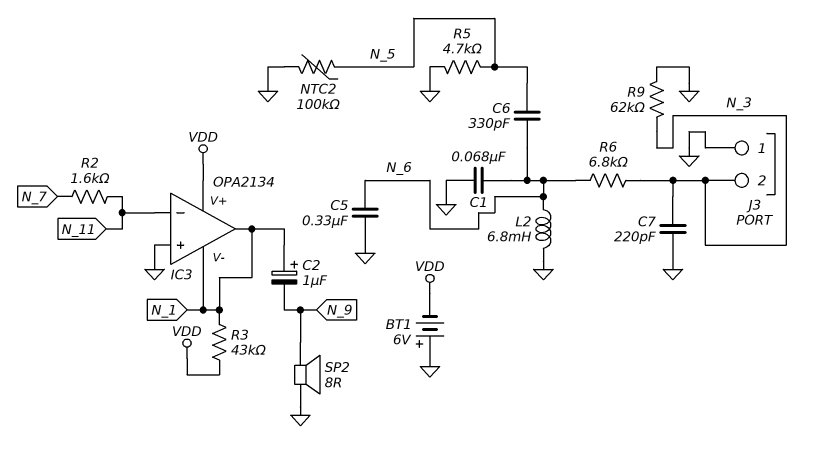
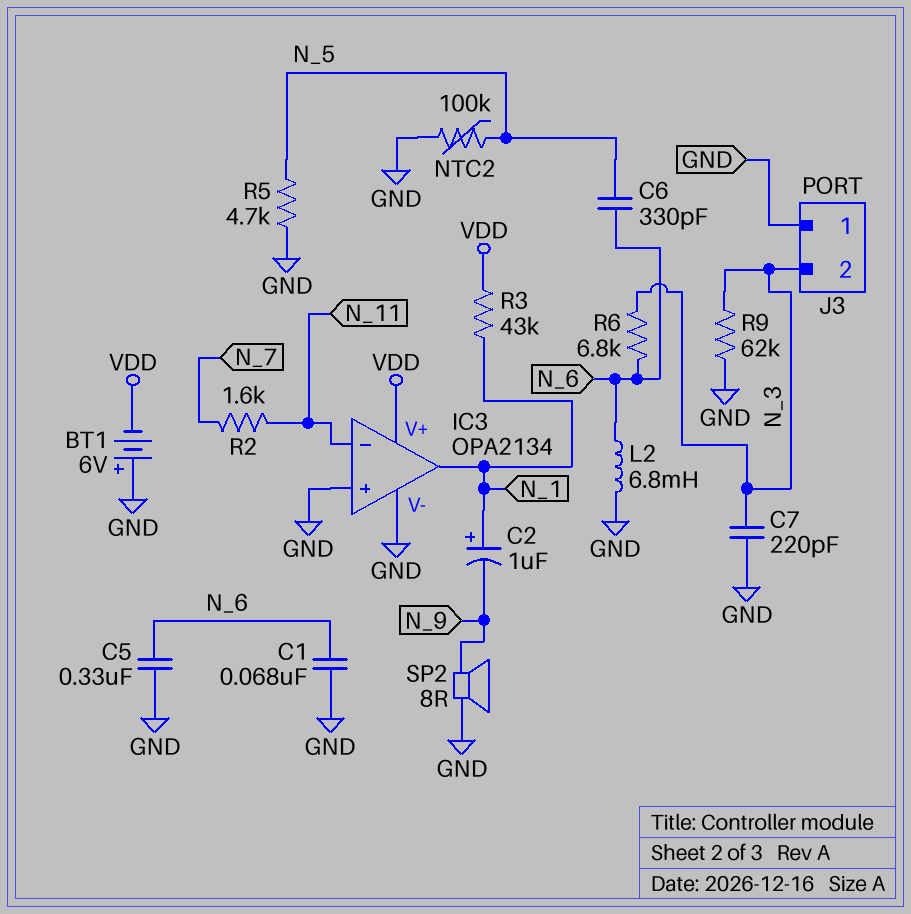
IC3 pin V-: N_1 -> GND

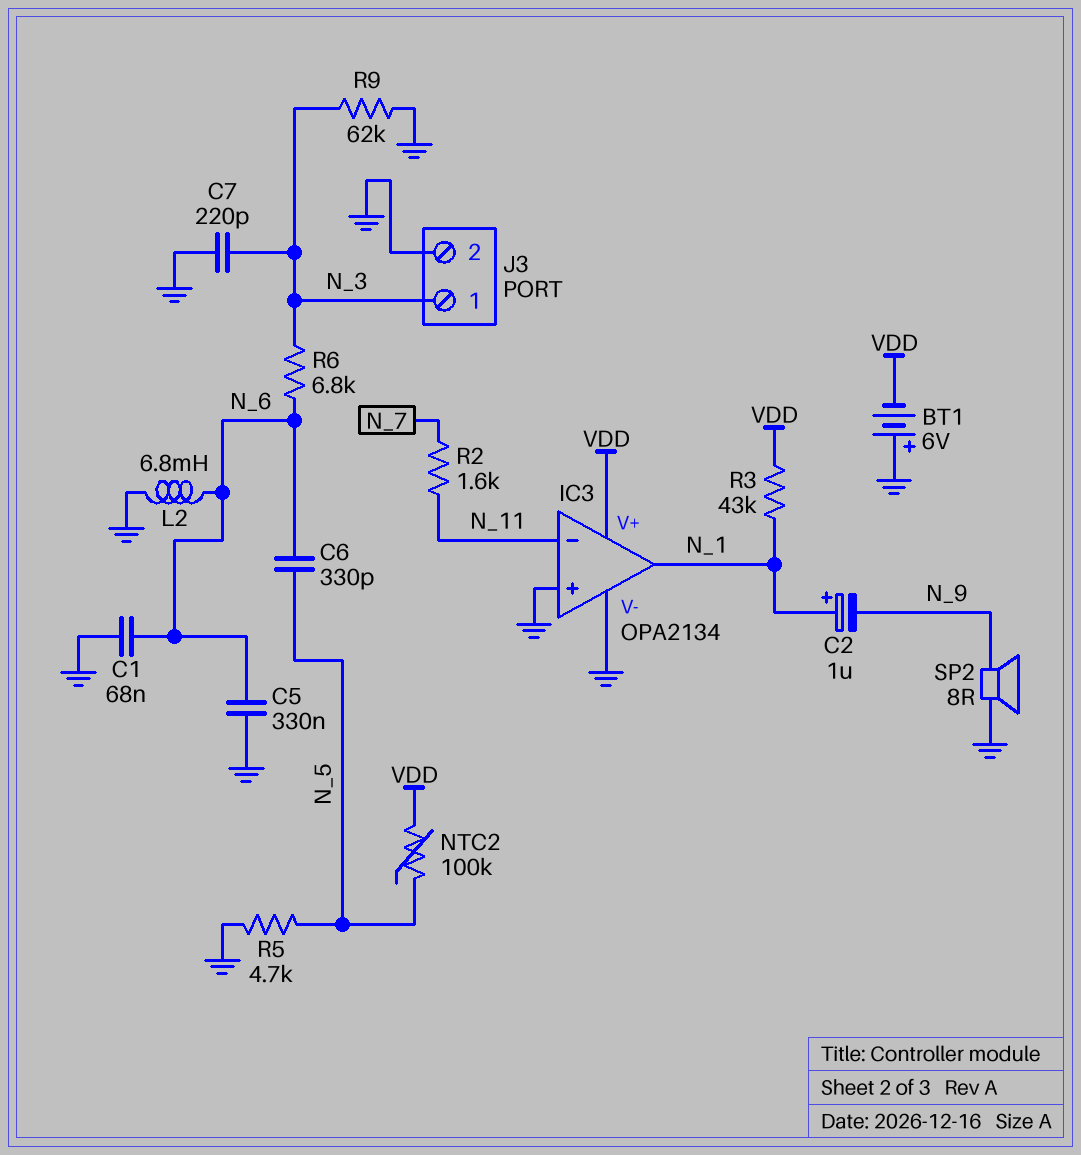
J3 pin 1: GND -> N_3
J3 pin 2: N_3 -> GND
NTC2: 100k (GND, N_5) -> 100k (N_5, VDD)

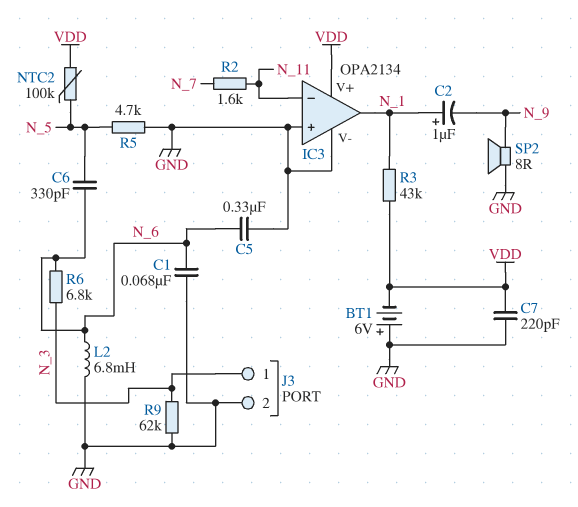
C7: 220pF (GND, N_3) -> 220pF (GND, VDD)

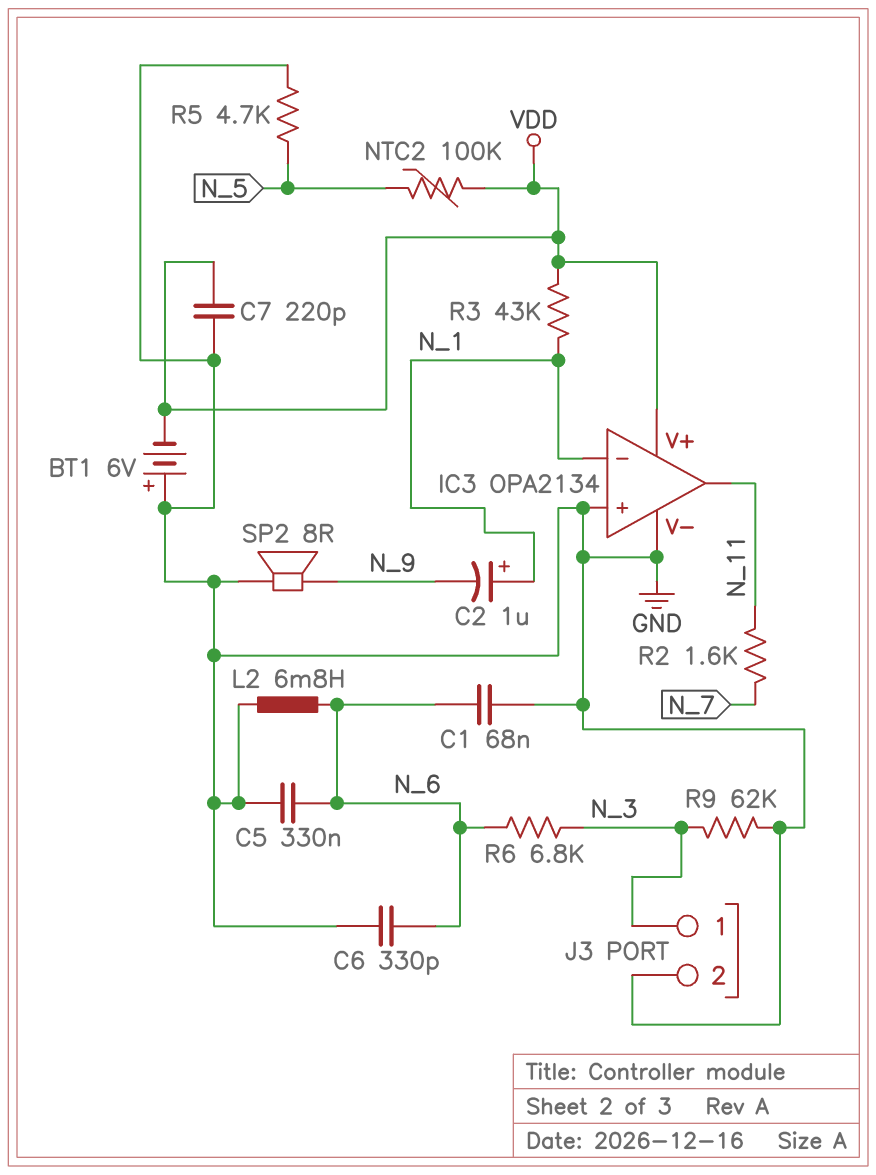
C6: 330pF (N_5, N_6) -> 330pF (GND, N_6)
IC3 pin in-: N_11 -> N_1
IC3 pin out: N_1 -> N_11

